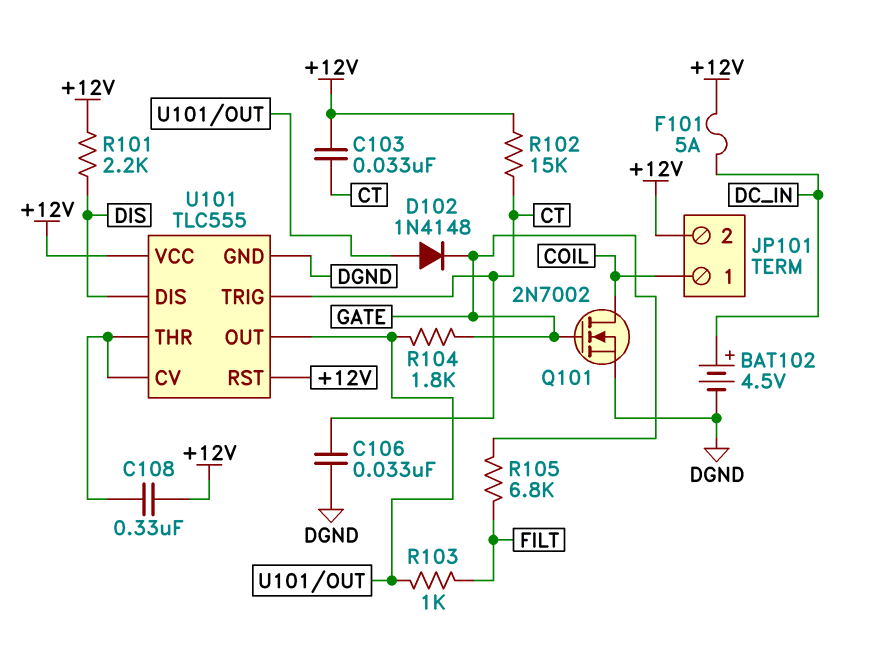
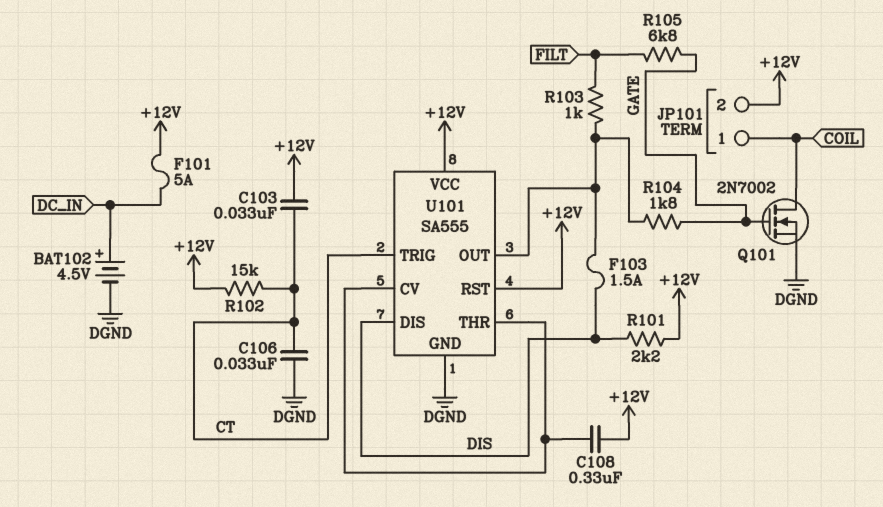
D102: diode 1N4148 (A U101/OUT, K GATE) -> none
F103: none -> 1.5A (DIS, U101/OUT)
U101: TLC555 -> SA555

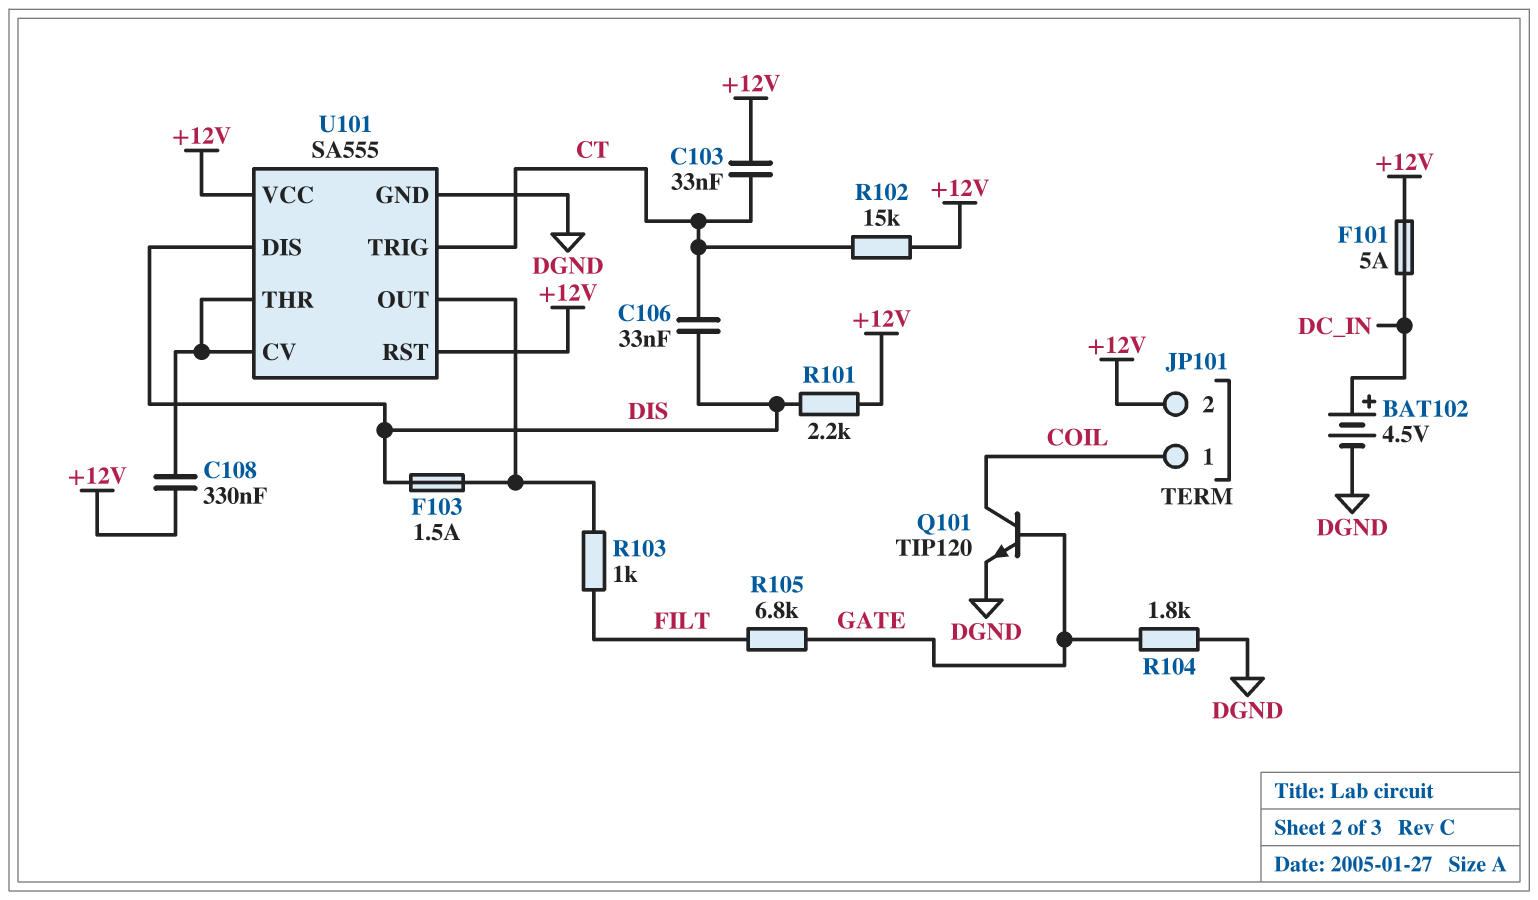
C106: 33nF (CT, DGND) -> 33nF (CT, DIS)
Q101: NMOS 2N7002 (G GATE, D COIL, S DGND) -> NPN TIP120 (B GATE, C COIL, E DGND)
R104: 1.8k (GATE, U101/OUT) -> 1.8k (DGND, GATE)

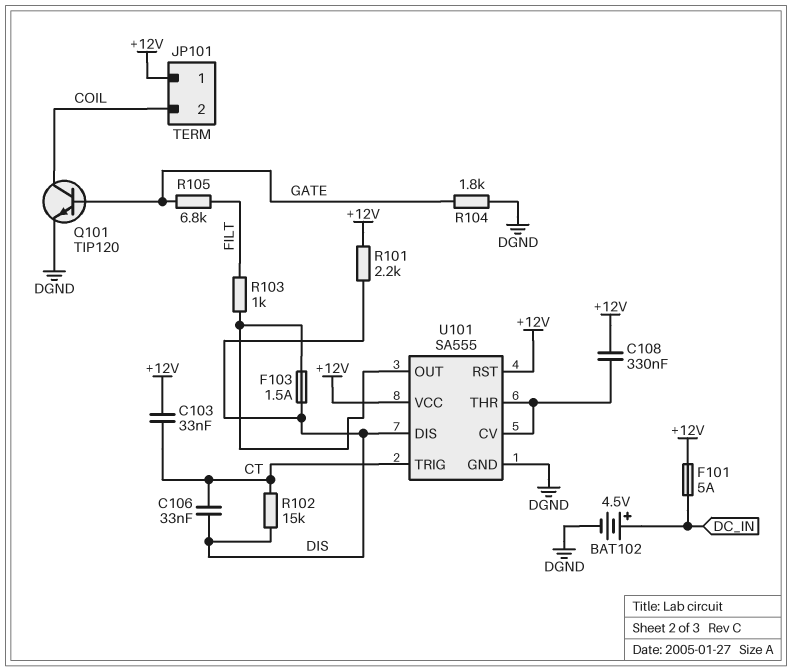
JP101 pin 1: COIL -> +12V
JP101 pin 2: +12V -> COIL
R102: 15k (+12V, CT) -> 15k (CT, DIS)

